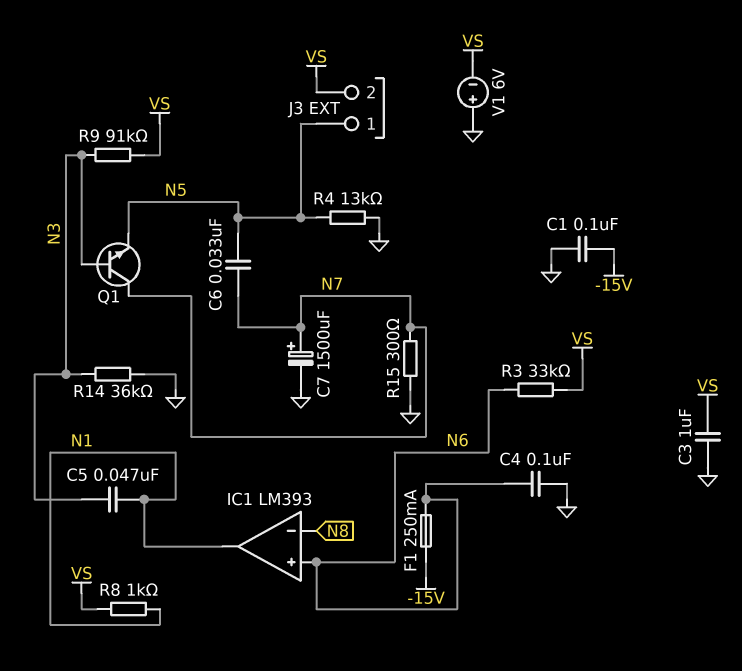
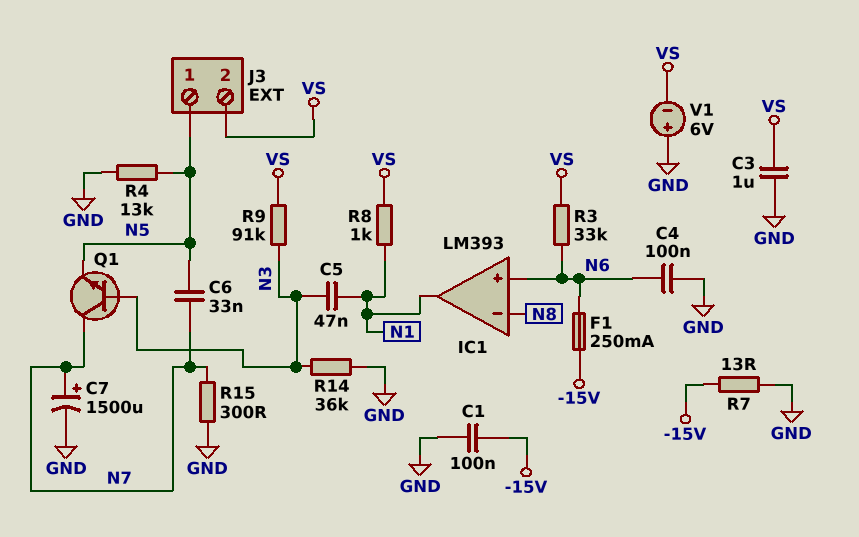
R7: none -> 13 (-15V, GND)

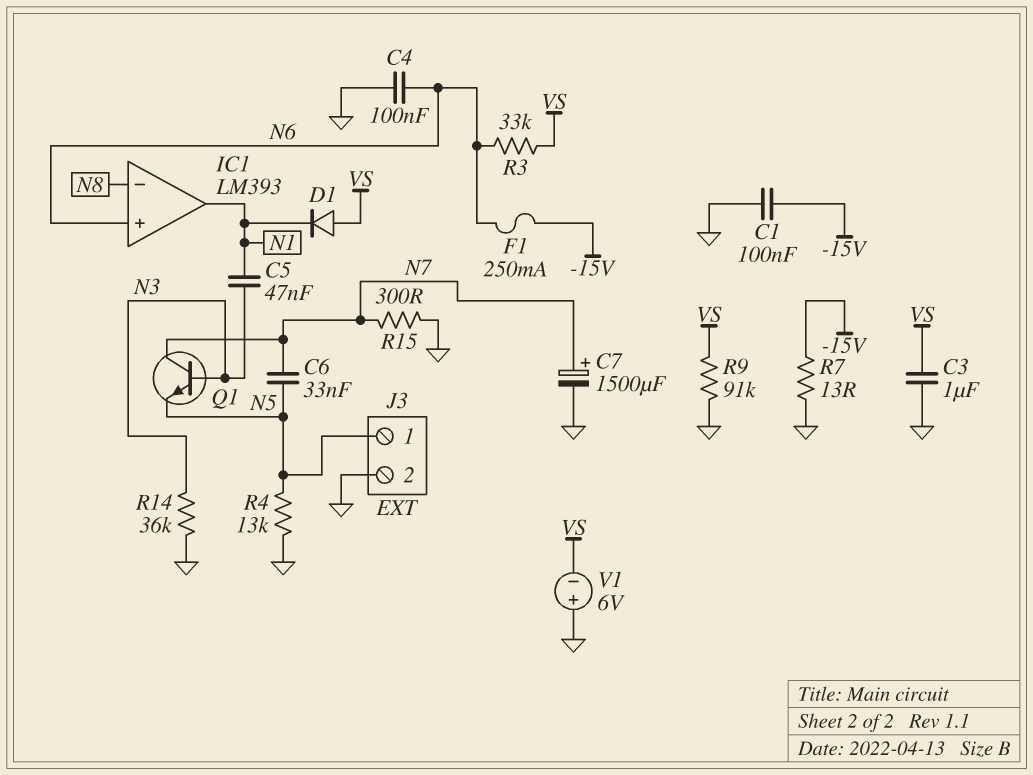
D1: none -> diode (A VS, K N1)
J3 pin 2: VS -> GND
R8: 1k (N1, VS) -> none
R9: 91k (N3, VS) -> 91k (GND, VS)

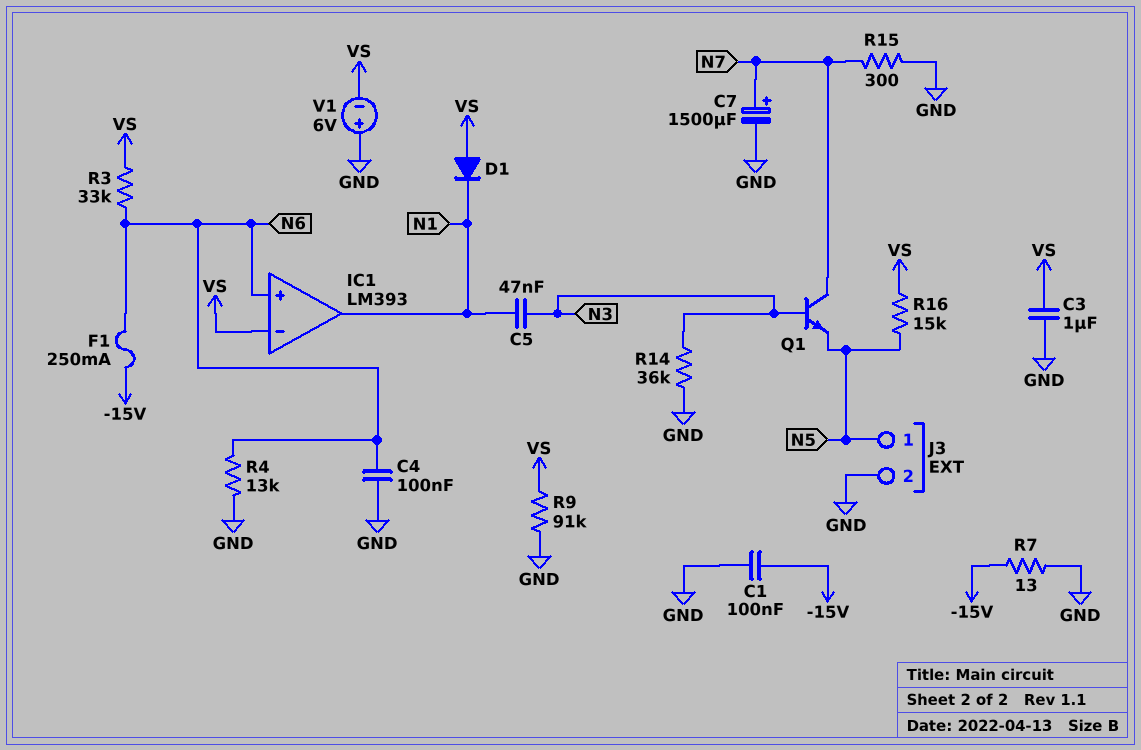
C6: 33nF (N5, N7) -> none
IC1 pin in-: N8 -> VS
R4: 13k (GND, N5) -> 13k (GND, N6)
R16: none -> 15k (N5, VS)

